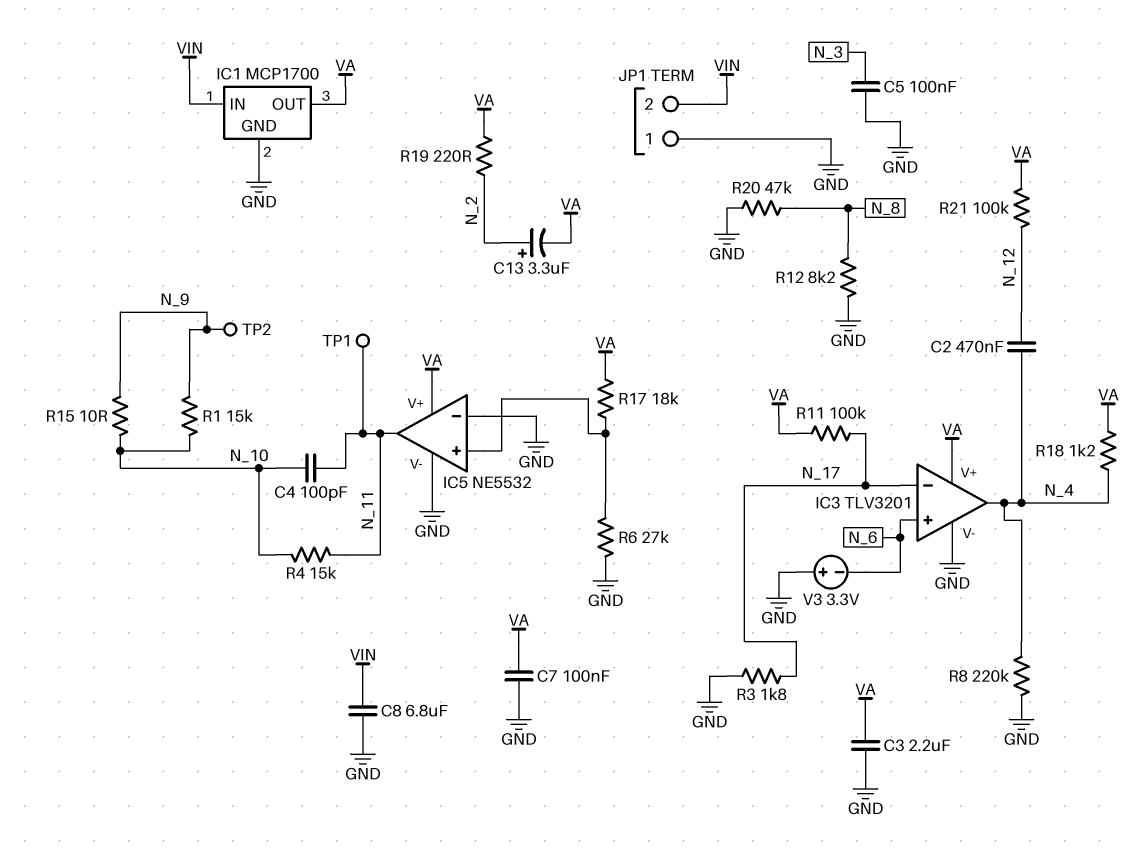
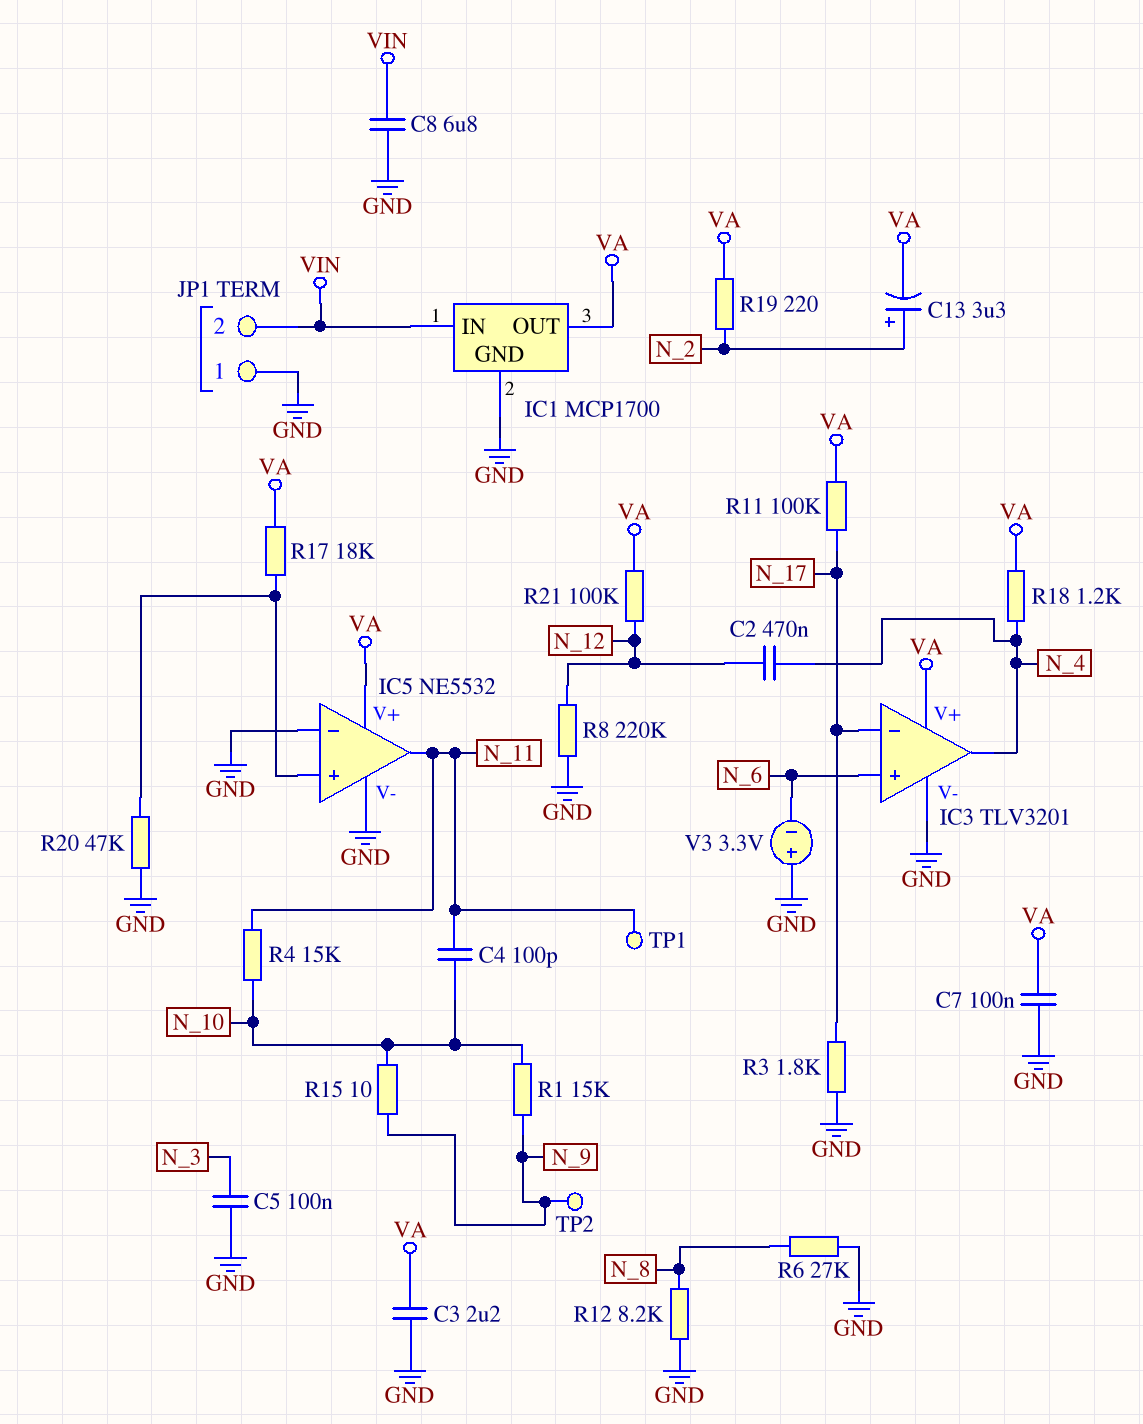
R6: 27k (GND, IC5/in+) -> 27k (GND, N_8)
R8: 220k (GND, N_4) -> 220k (GND, N_12)
R20: 47k (GND, N_8) -> 47k (GND, IC5/in+)

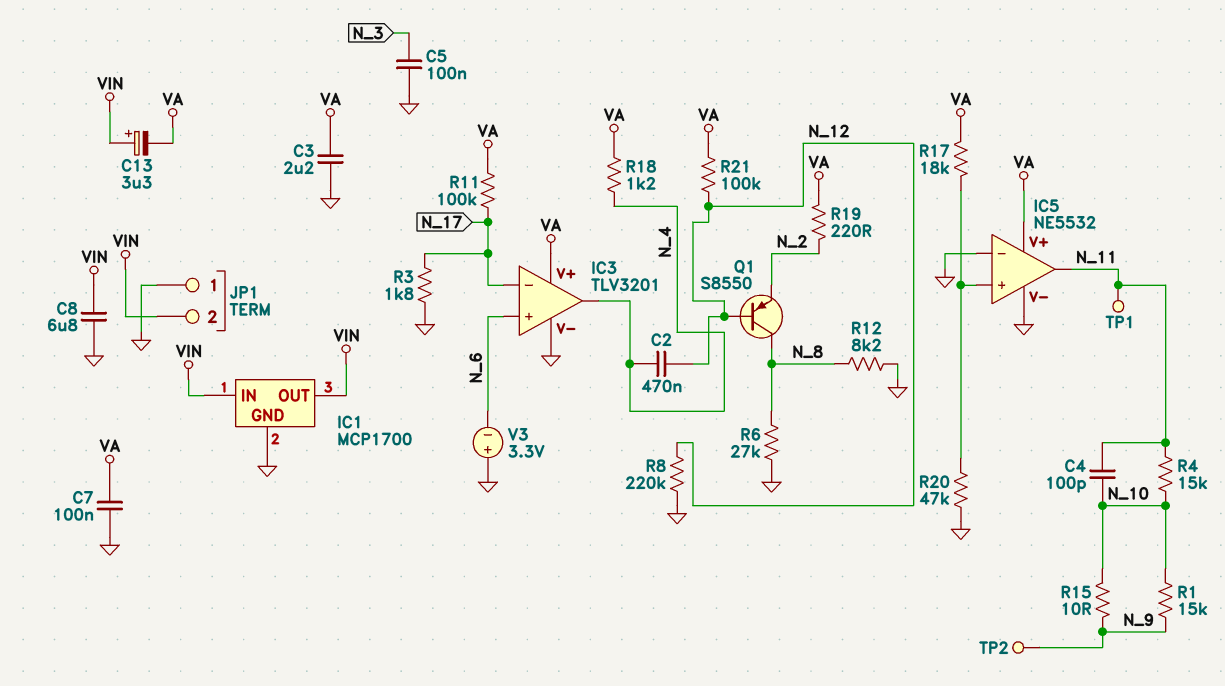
C13: 3.3uF (plus N_2, minus VA) -> 3.3uF (plus VIN, minus VA)
IC1 pin OUT: VA -> VIN
Q1: none -> PNP S8550 (B N_12, C N_8, E N_2)

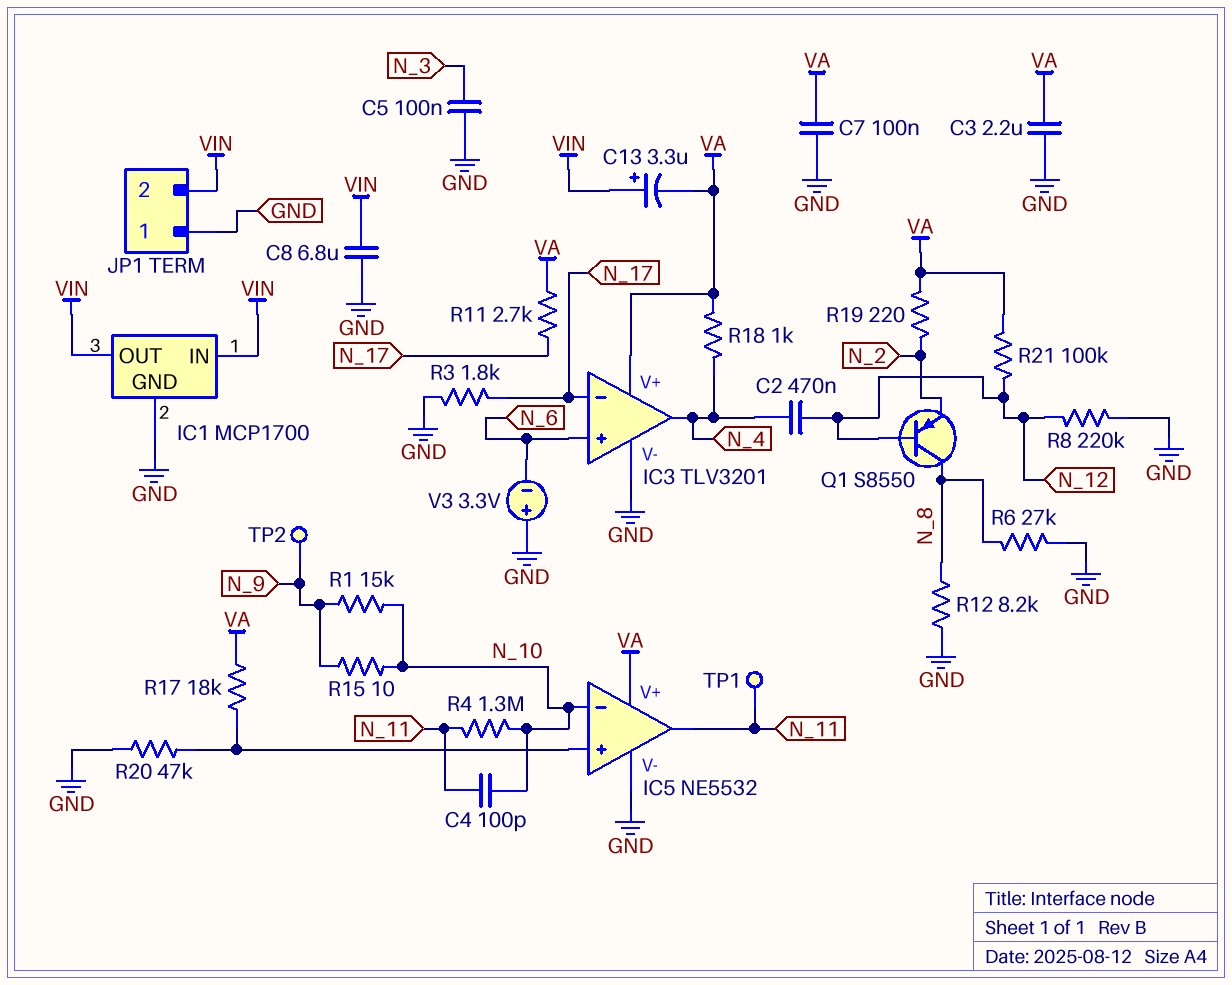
IC5 pin in-: GND -> N_10
R4: 15k (N_10, N_11) -> 1.3M (N_10, N_11)
R11: 100k (N_17, VA) -> 2.7k (N_17, VA)
R18: 1.2k (N_4, VA) -> 1k (N_4, VA)

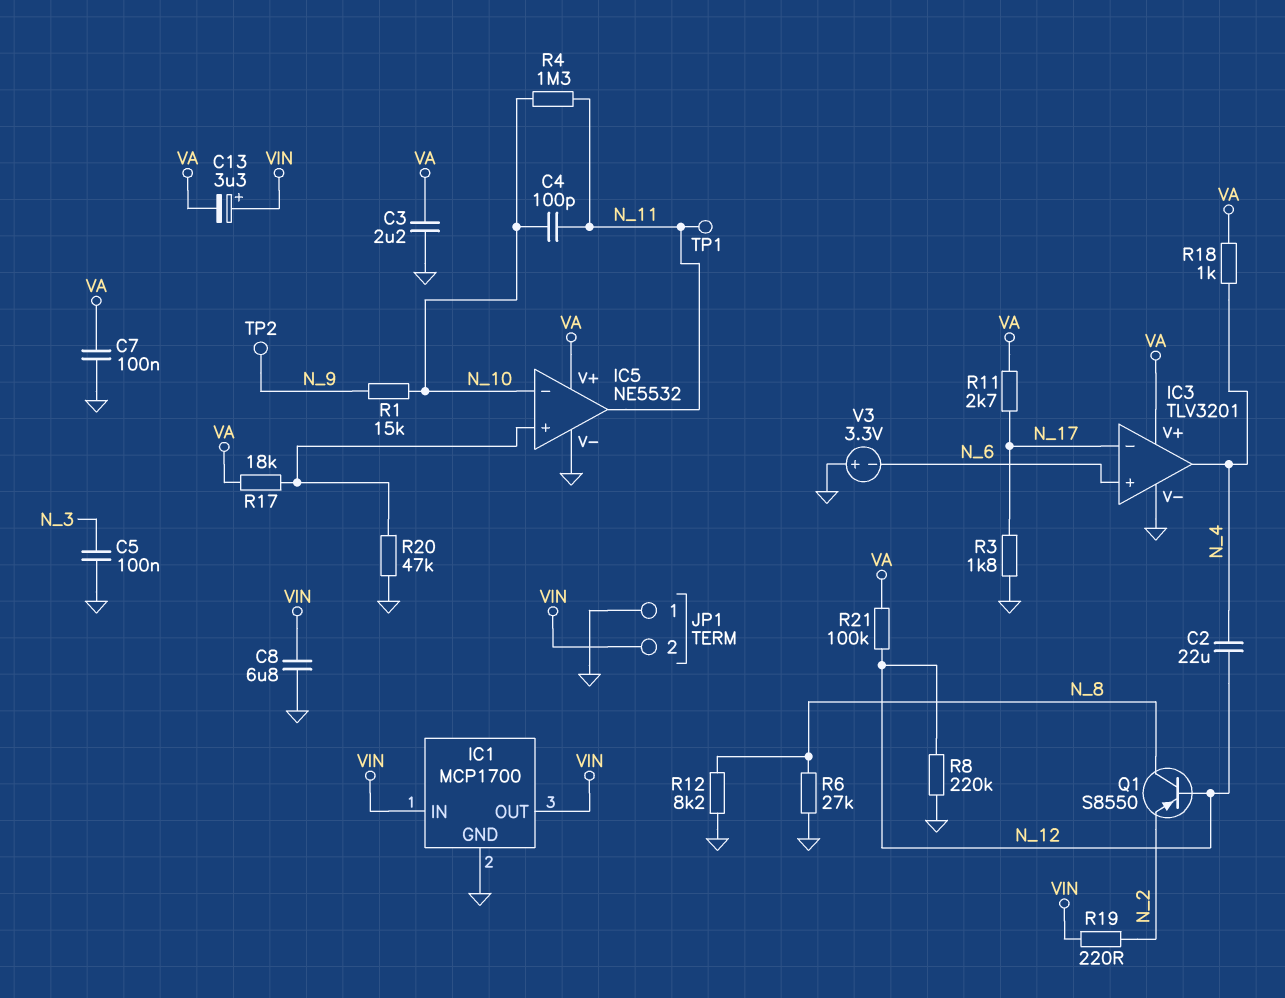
C2: 470nF (N_4, N_12) -> 22uF (N_4, N_12)
R15: 10 (N_9, N_10) -> none
R19: 220 (N_2, VA) -> 220 (N_2, VIN)

